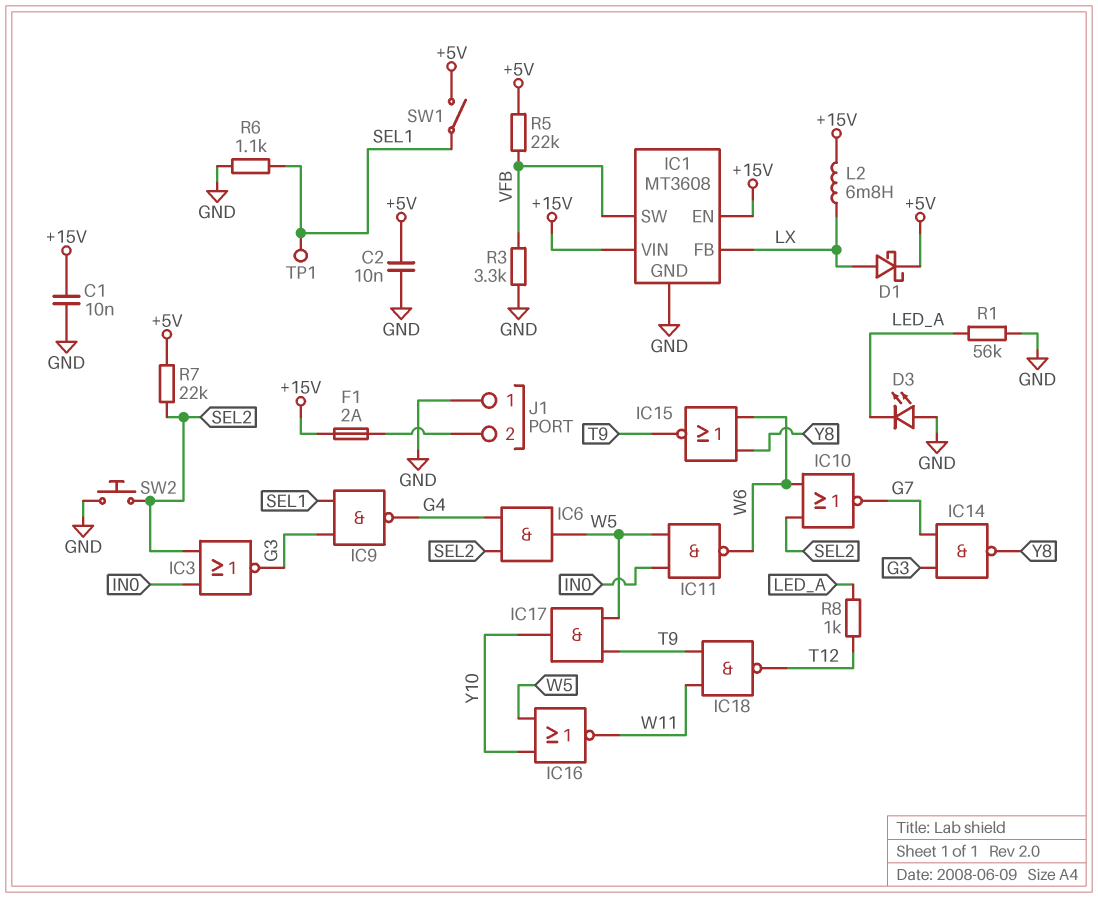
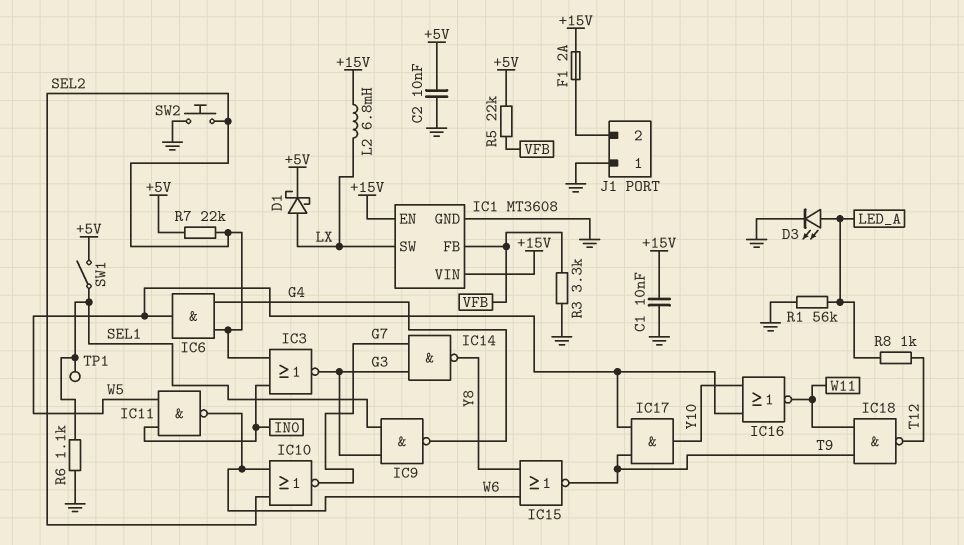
D3: LED (A GND, K LED_A) -> LED (A LED_A, K GND)
IC1 pin FB: LX -> VFB
IC1 pin SW: VFB -> LX

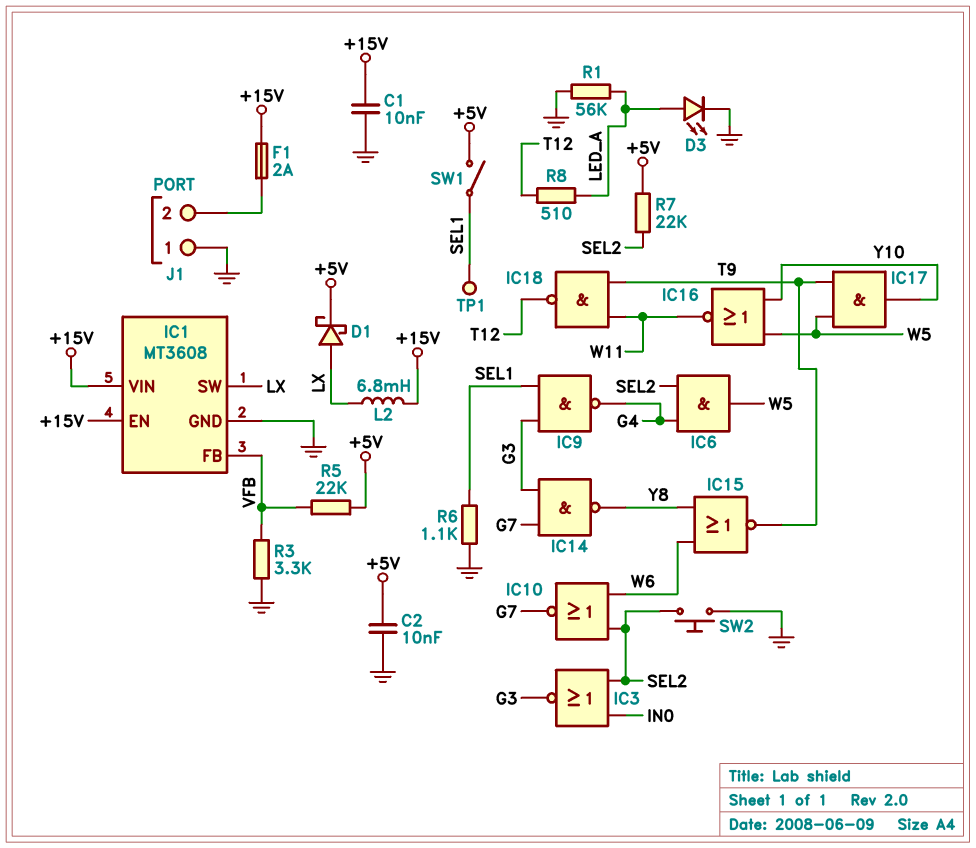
IC11: NAND (in IN0, in W5, out W6) -> none
R8: 1k (LED_A, T12) -> 510 (LED_A, T12)

